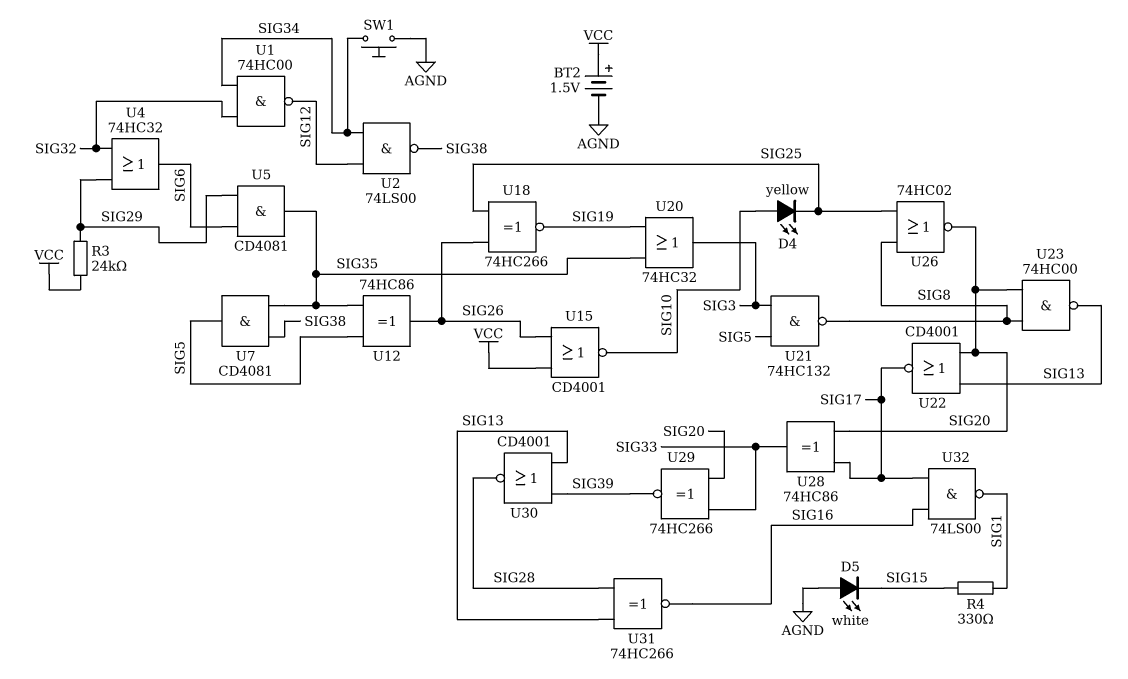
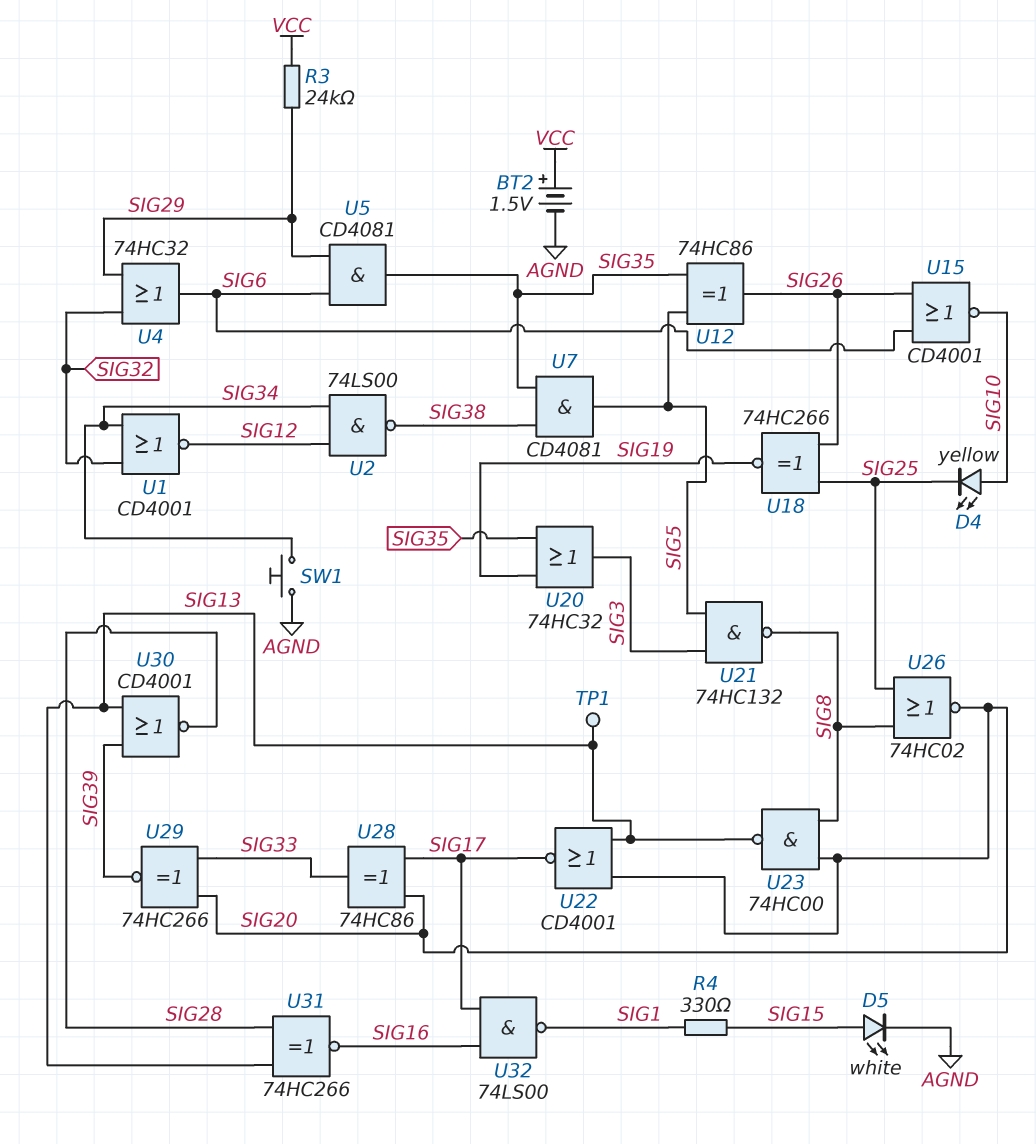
D5: LED white (A AGND, K SIG15) -> LED white (A SIG15, K AGND)
TP1: none -> test point (SIG13)
U1: NAND 74HC00 (in SIG32, in SIG34, out SIG12) -> NOR CD4001 (in SIG32, in SIG34, out SIG12)
U15: NOR CD4001 (in SIG26, in VCC, out SIG10) -> NOR CD4001 (in SIG6, in SIG26, out SIG10)

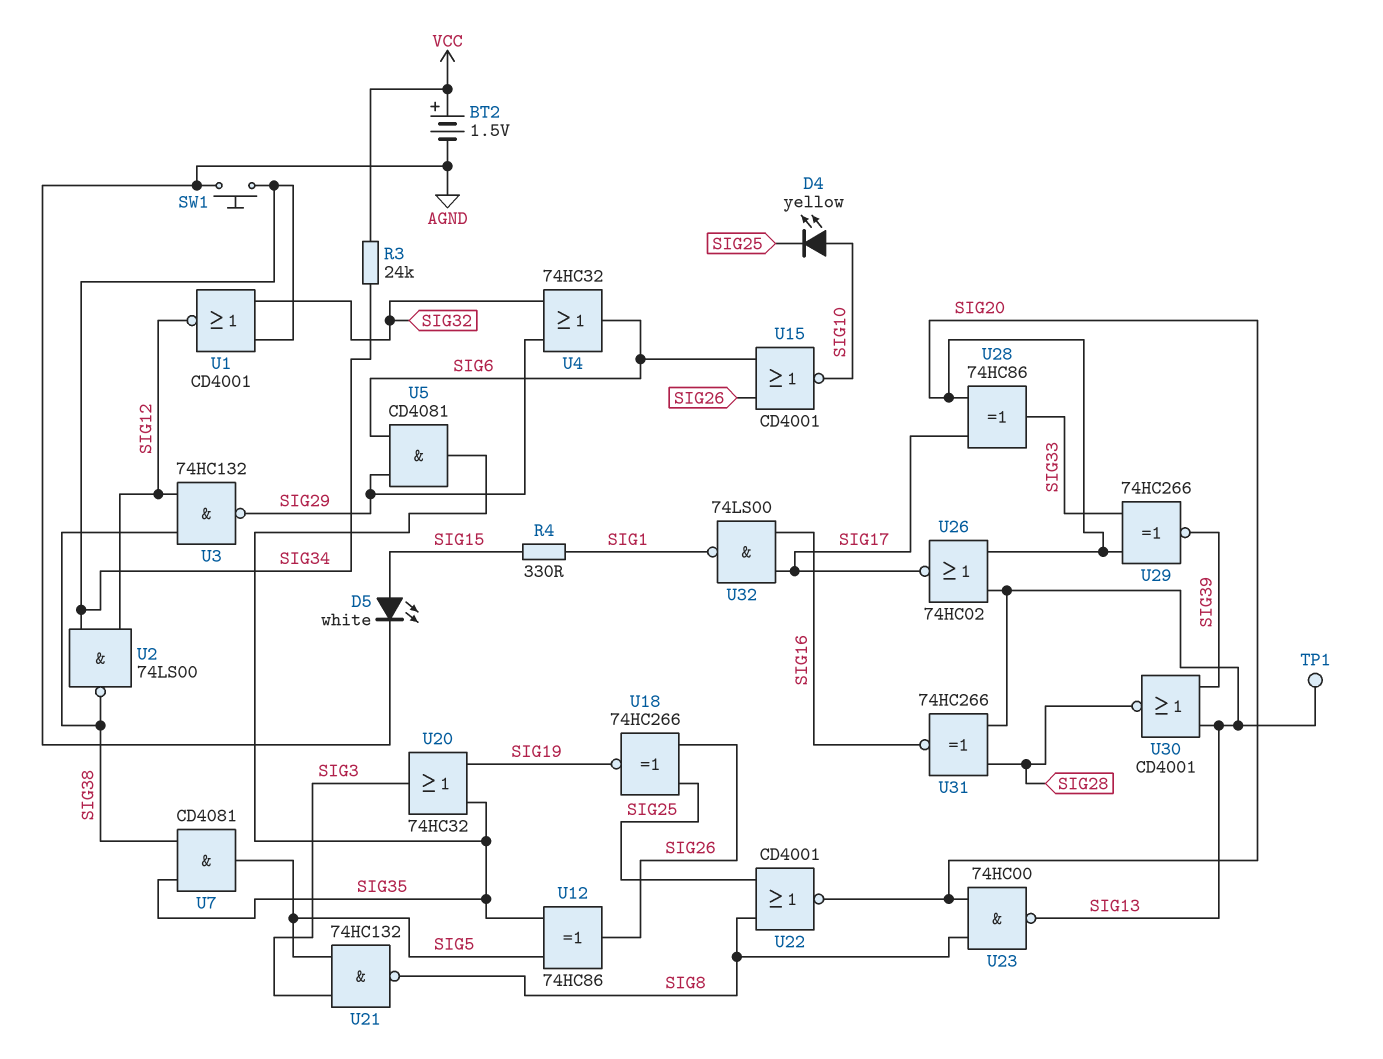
R3: 24k (SIG29, VCC) -> 24k (SIG34, VCC)
U3: none -> NAND 74HC132 (in SIG12, in SIG38, out SIG29)
U22: NOR CD4001 (in SIG13, in SIG20, out SIG17) -> NOR CD4001 (in SIG8, in SIG25, out SIG20)
U26: NOR 74HC02 (in SIG8, in SIG25, out SIG20) -> NOR 74HC02 (in SIG13, in SIG20, out SIG17)

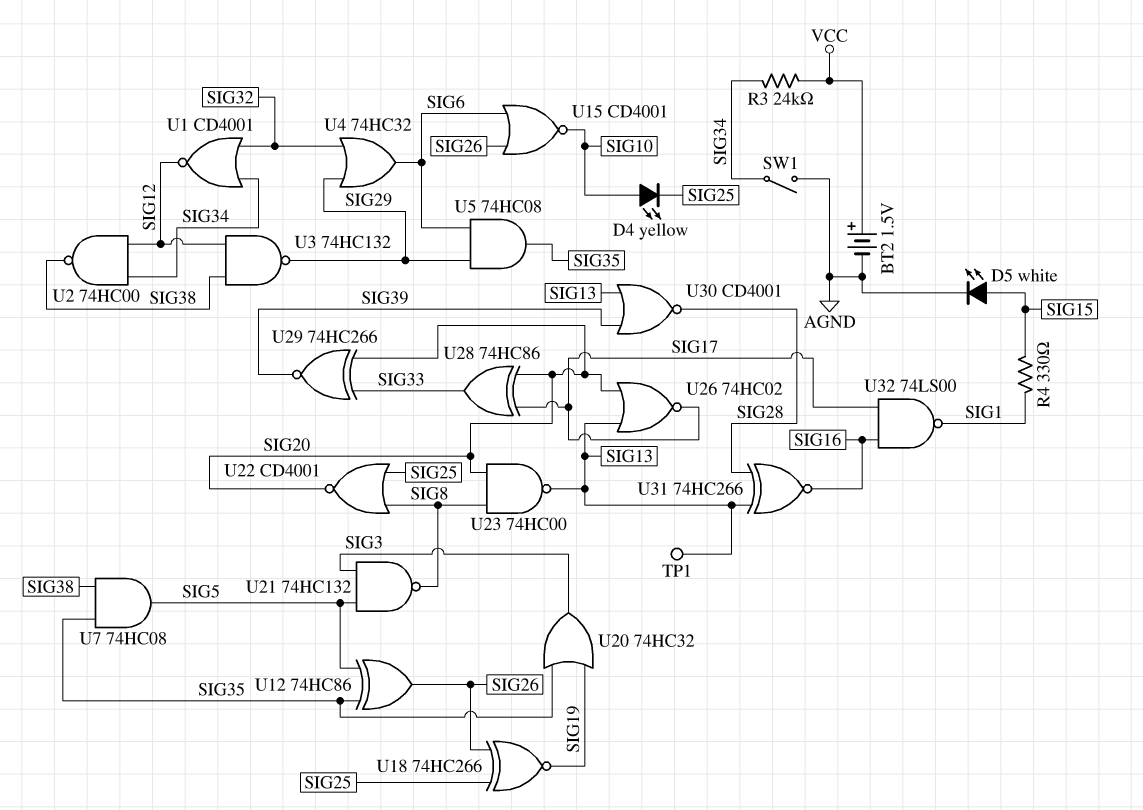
SW1: button (AGND, SIG34) -> switch (AGND, SIG34)
U2: NAND 74LS00 (in SIG12, in SIG34, out SIG38) -> NAND 74HC00 (in SIG12, in SIG34, out SIG38)
U5: AND CD4081 (in SIG6, in SIG29, out SIG35) -> AND 74HC08 (in SIG6, in SIG29, out SIG35)
U7: AND CD4081 (in SIG35, in SIG38, out SIG5) -> AND 74HC08 (in SIG35, in SIG38, out SIG5)

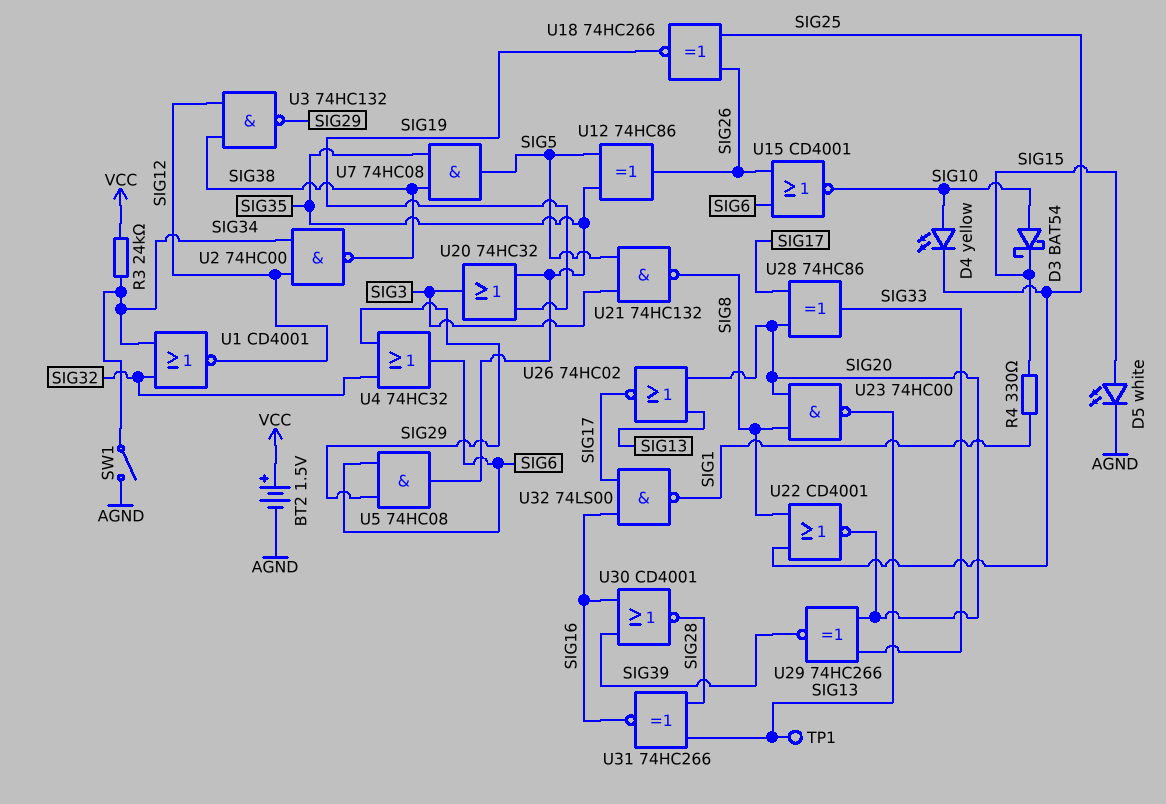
D3: none -> schottky BAT54 (A SIG10, K SIG15)
U30: NOR CD4001 (in SIG13, in SIG39, out SIG28) -> NOR CD4001 (in SIG16, in SIG39, out SIG28)

